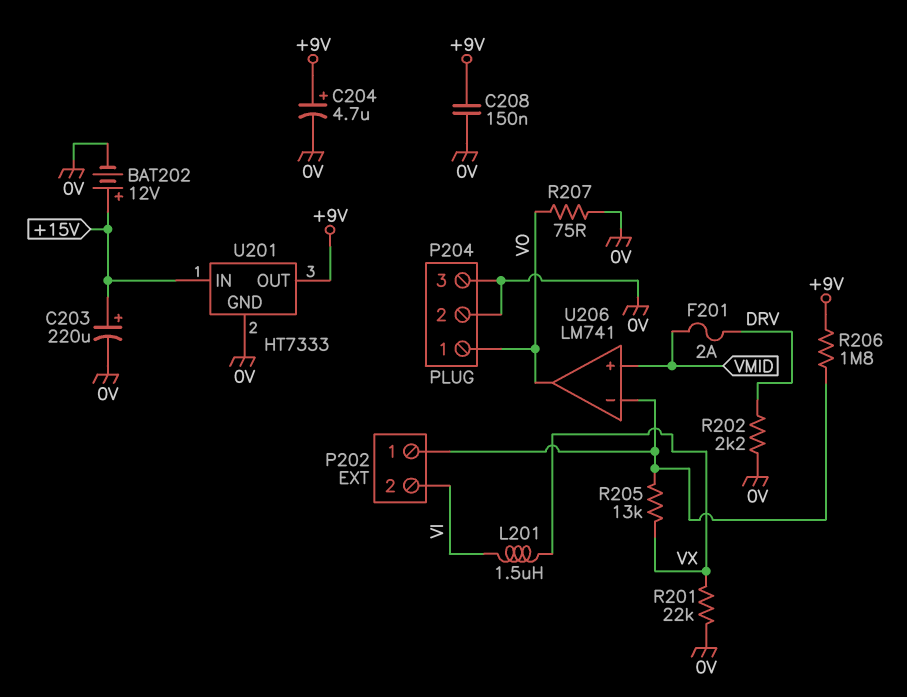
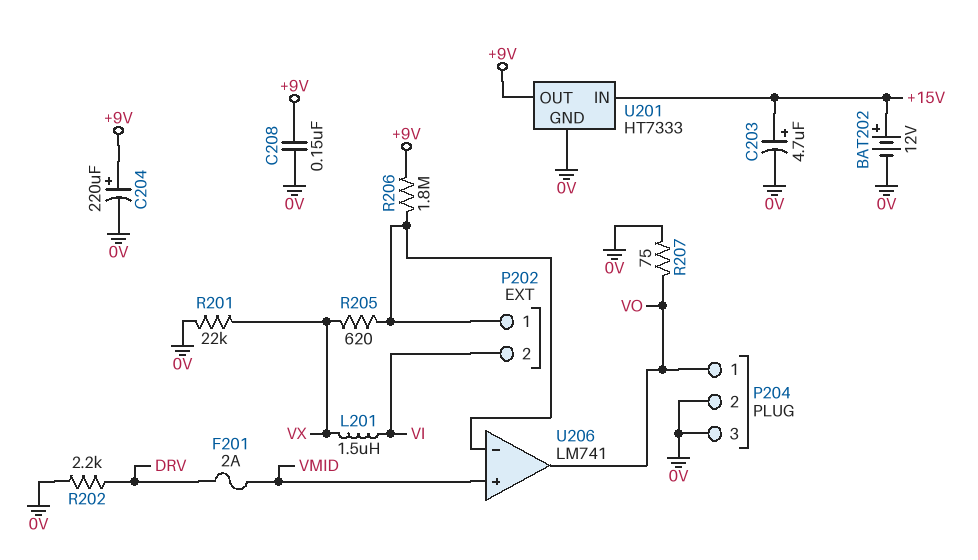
C203: 220uF (plus +15V, minus 0V) -> 4.7uF (plus +15V, minus 0V)
C204: 4.7uF (plus +9V, minus 0V) -> 220uF (plus +9V, minus 0V)
R205: 13k (P202/1, VX) -> 620 (P202/1, VX)

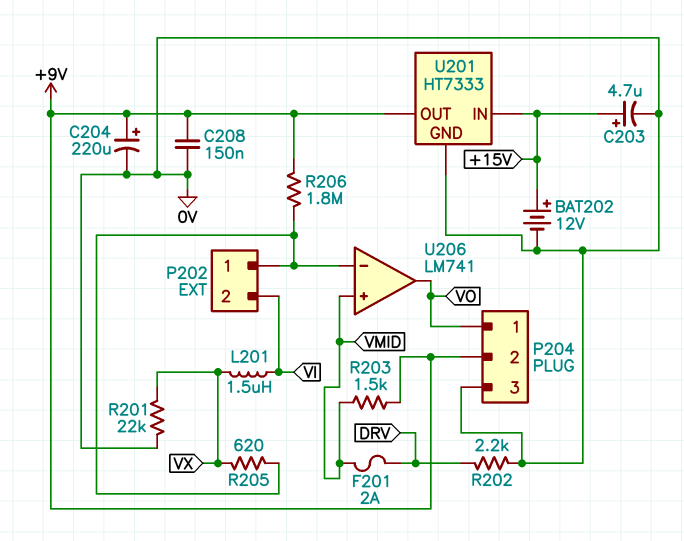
P204 pin 2: 0V -> +9V
R203: none -> 1.5k (+9V, VMID)
R207: 75 (0V, VO) -> none

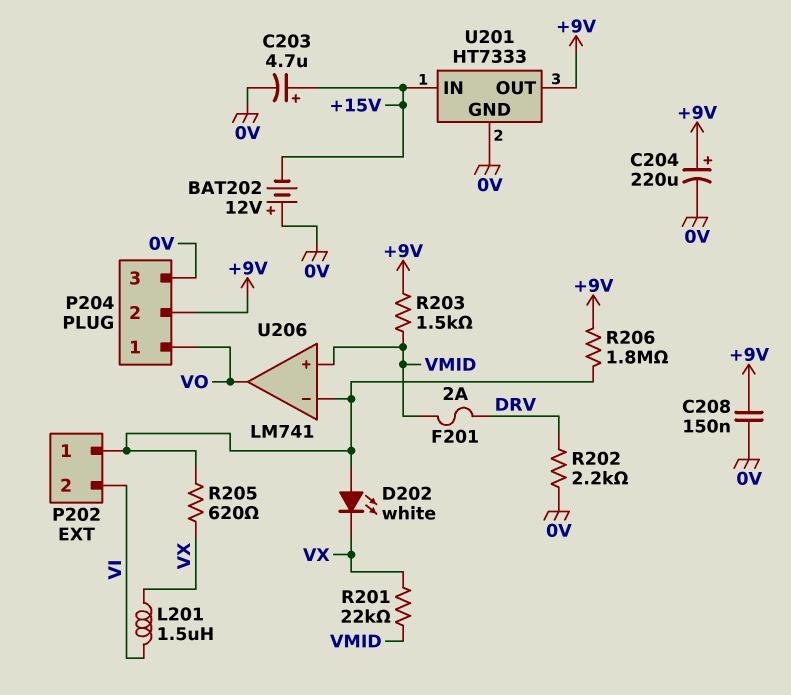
BAT202: 12V (plus +15V, minus 0V) -> 12V (plus 0V, minus +15V)
D202: none -> LED white (A P202/1, K VX)
R201: 22k (0V, VX) -> 22k (VMID, VX)

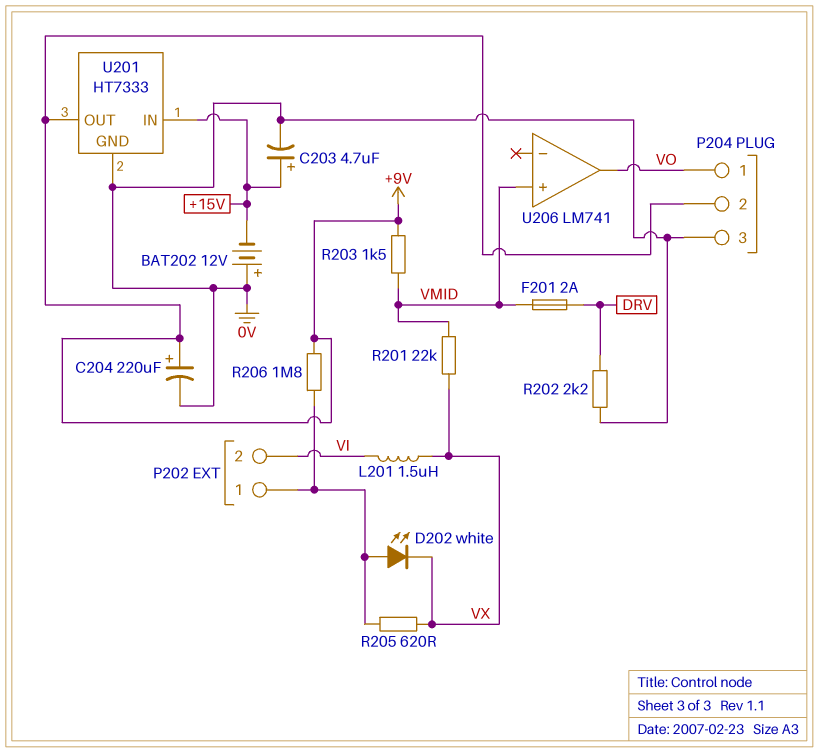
C208: 150nF (+9V, 0V) -> none
U206 pin in-: P202/1 -> none

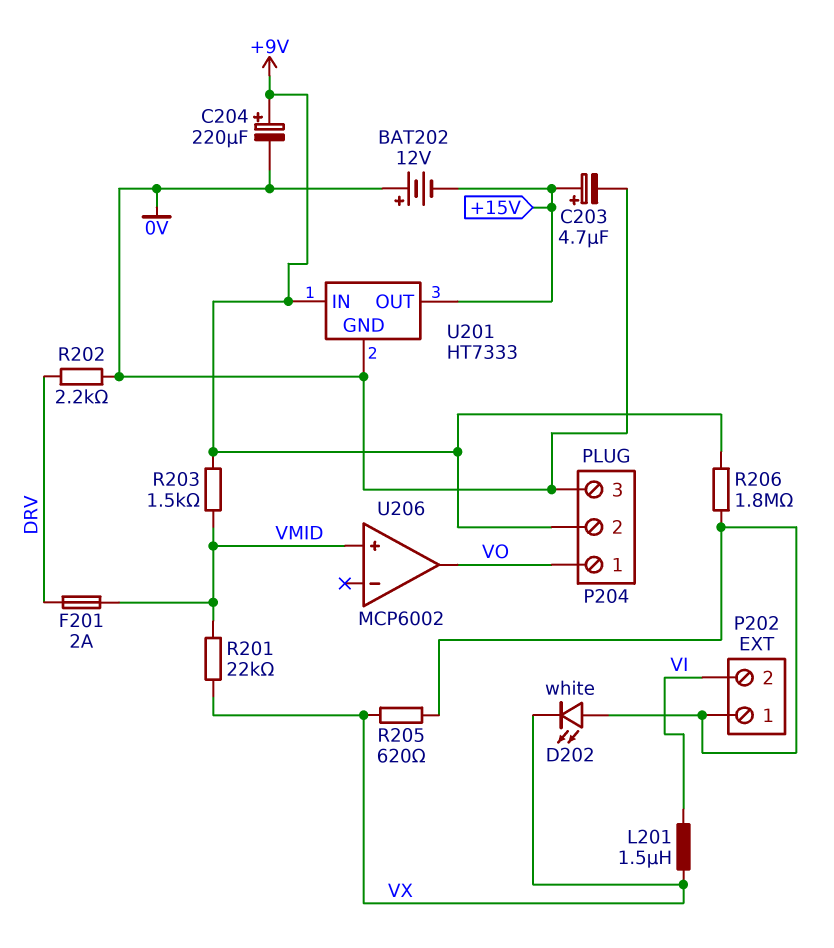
U201 pin IN: +15V -> +9V
U201 pin OUT: +9V -> +15V
U206: LM741 -> MCP6002

